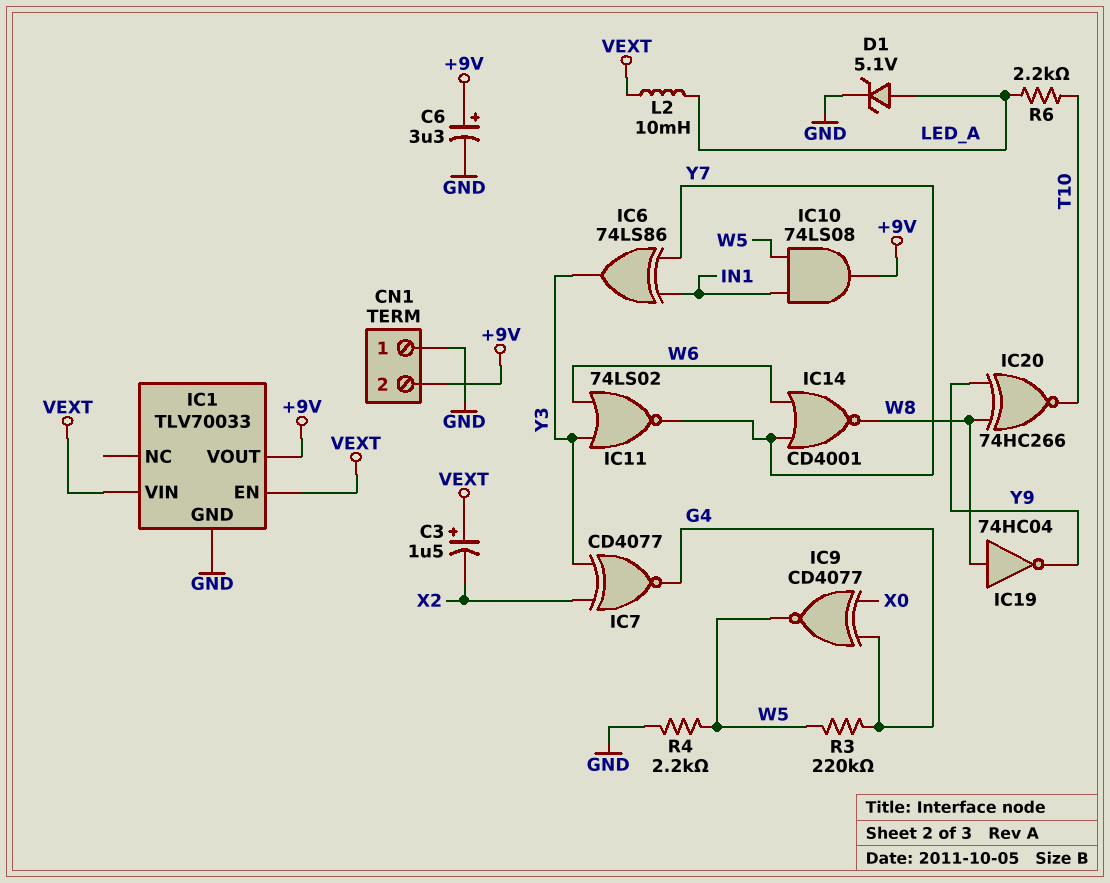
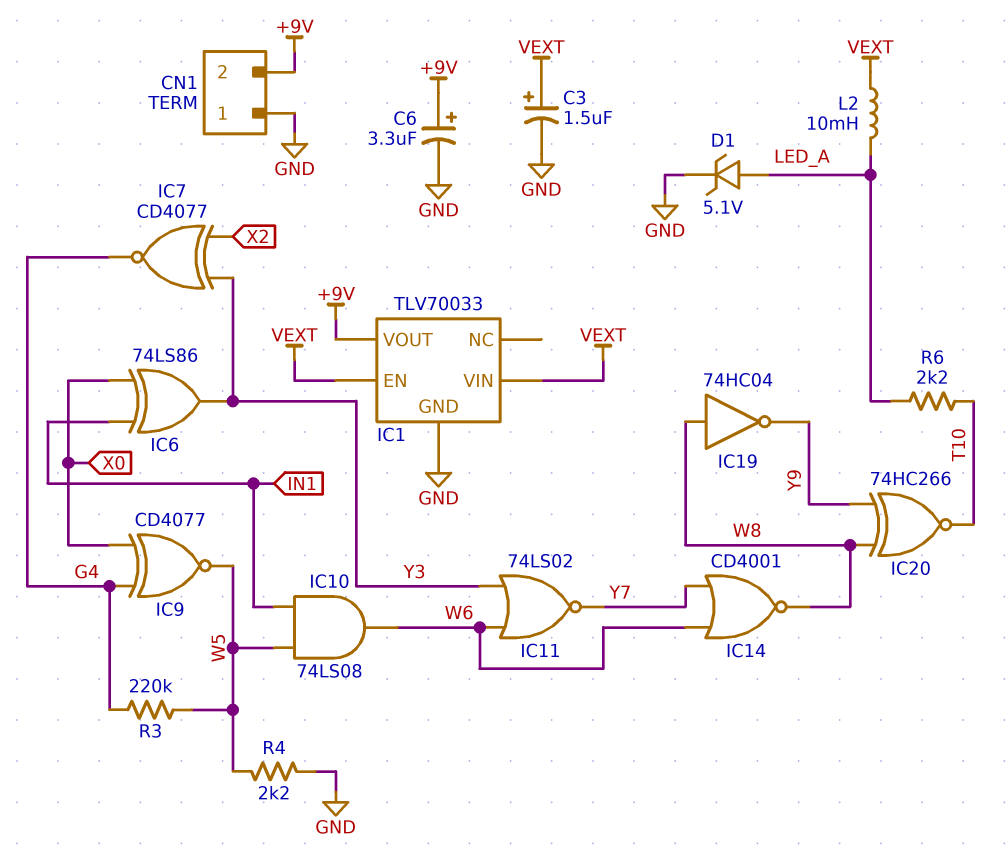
C3: 1.5uF (plus VEXT, minus X2) -> 1.5uF (plus VEXT, minus GND)
IC6: XOR 74LS86 (in IN1, in Y7, out Y3) -> XOR 74LS86 (in IN1, in X0, out Y3)
IC10: AND 74LS08 (in IN1, in W5, out +9V) -> AND 74LS08 (in IN1, in W5, out W6)

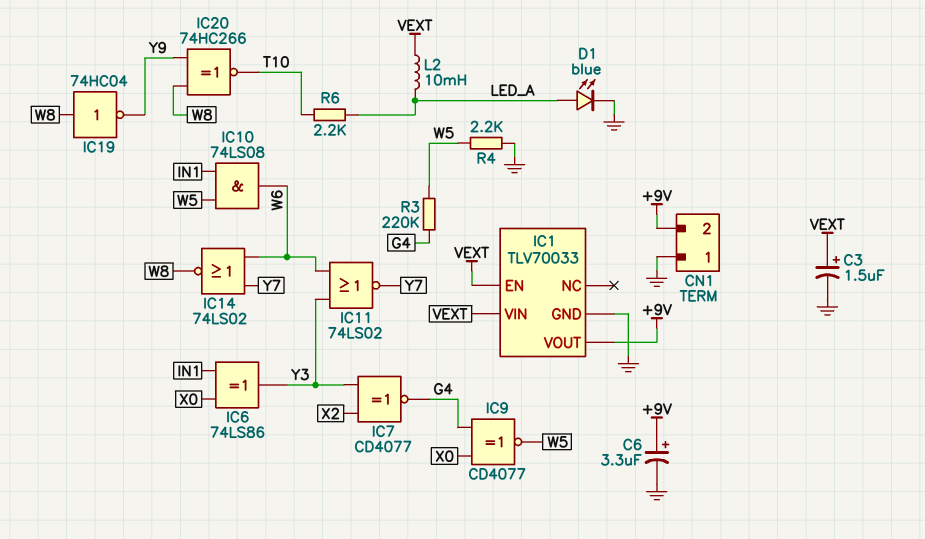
D1: zener 5.1V (A LED_A, K GND) -> LED blue (A LED_A, K GND)
IC14: NOR CD4001 (in W6, in Y7, out W8) -> NOR 74LS02 (in W6, in Y7, out W8)

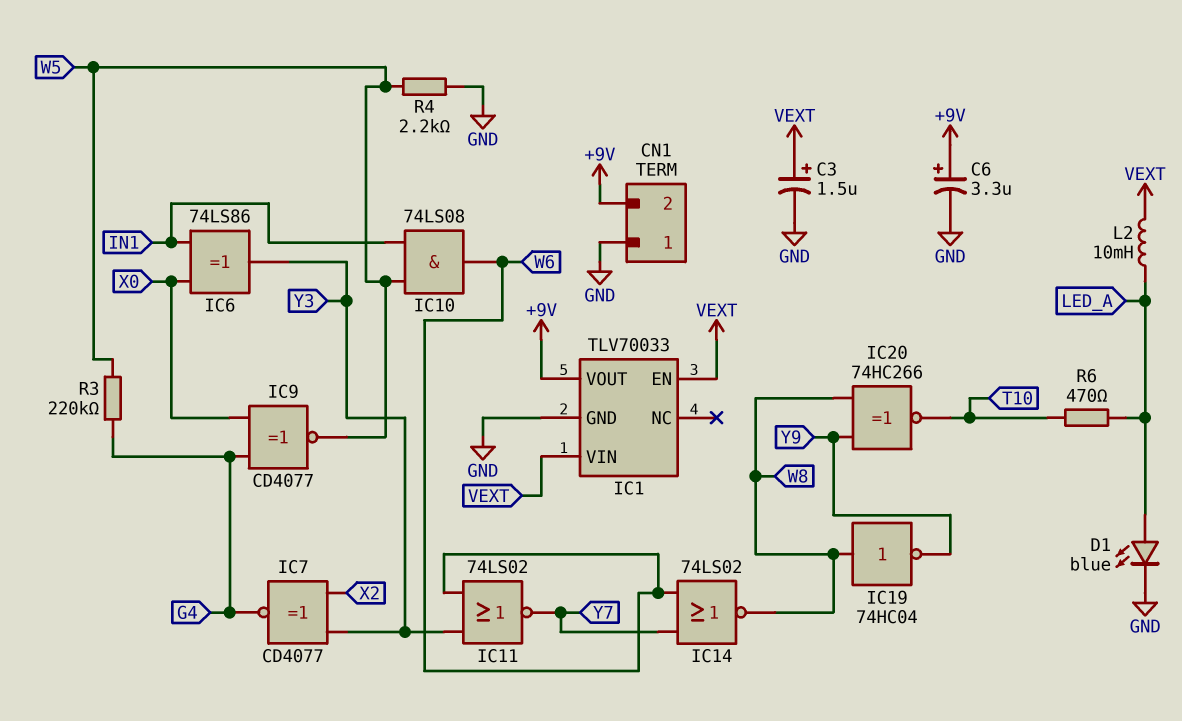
R6: 2.2k (LED_A, T10) -> 470 (LED_A, T10)

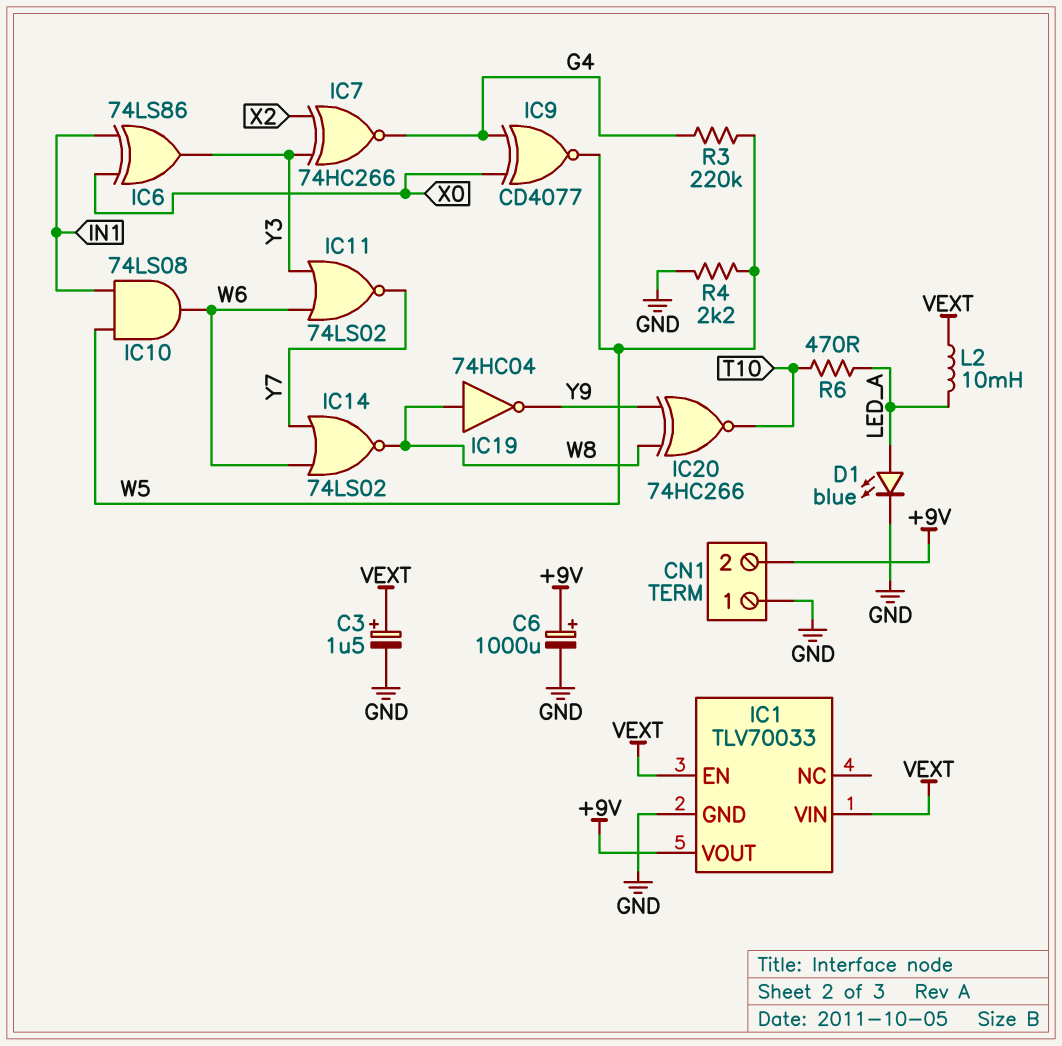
C6: 3.3uF (plus +9V, minus GND) -> 1000uF (plus +9V, minus GND)
IC7: XNOR CD4077 (in X2, in Y3, out G4) -> XNOR 74HC266 (in X2, in Y3, out G4)

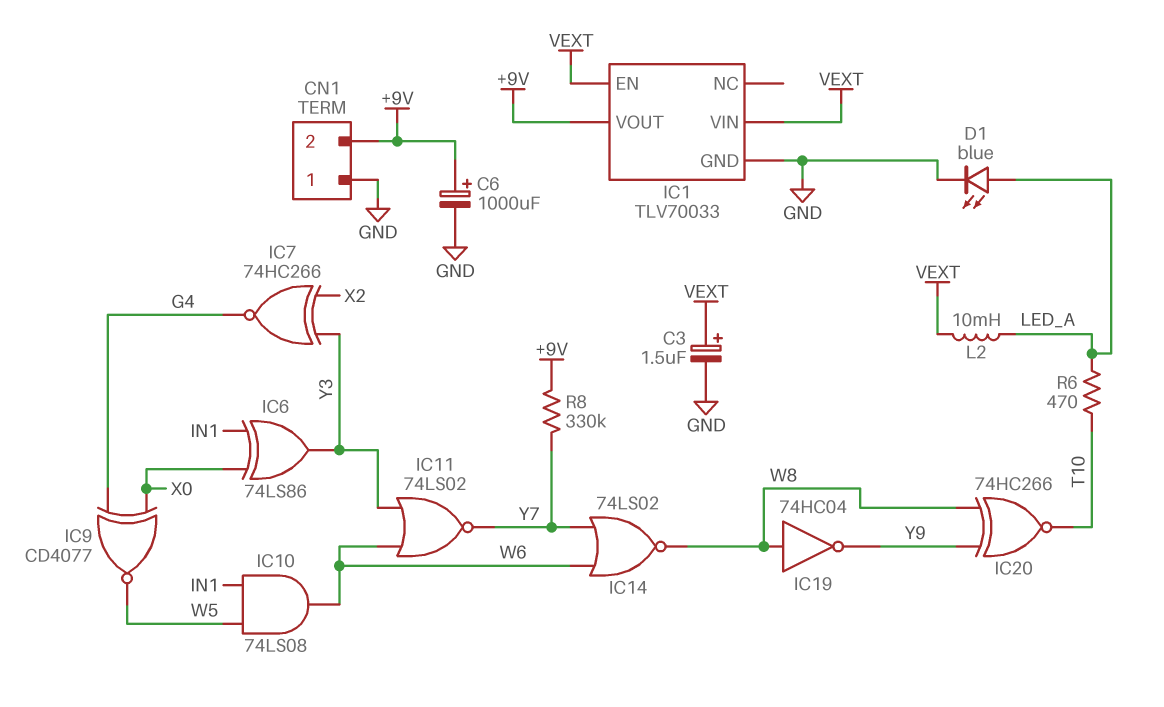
R3: 220k (G4, W5) -> none
R4: 2.2k (GND, W5) -> none
R8: none -> 330k (+9V, Y7)

